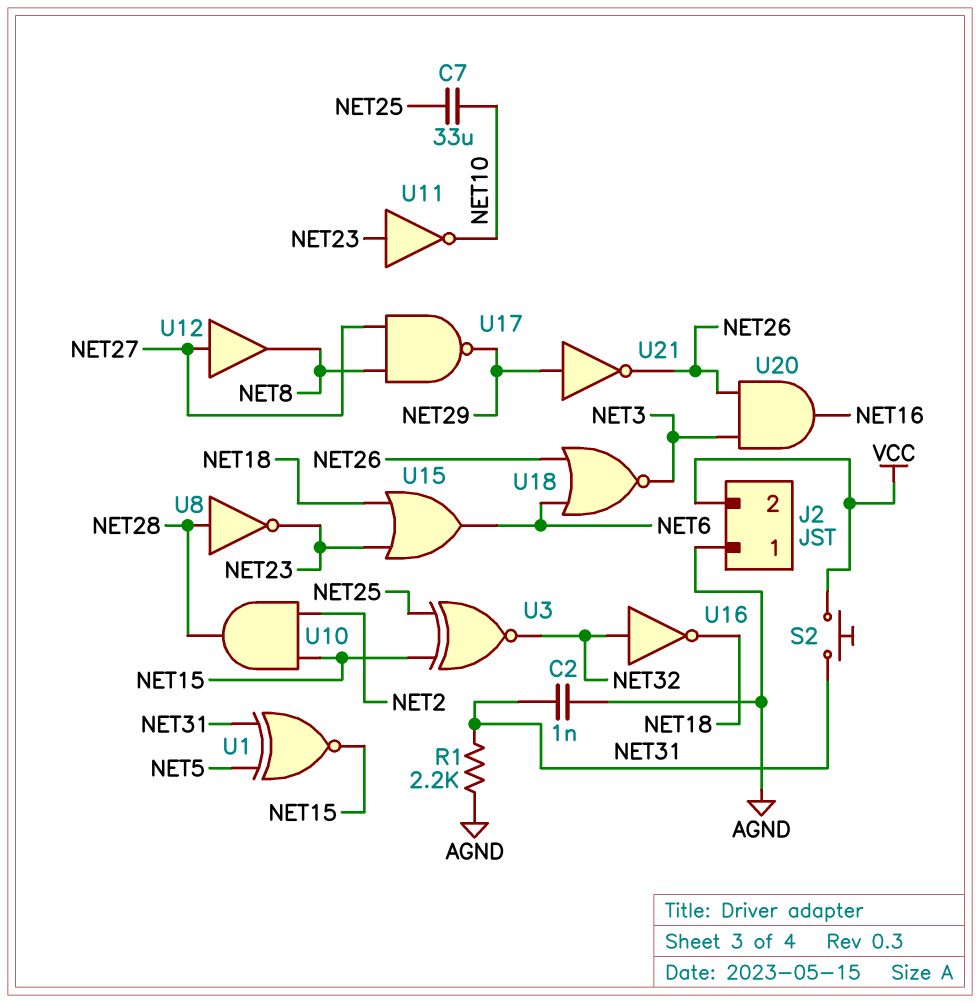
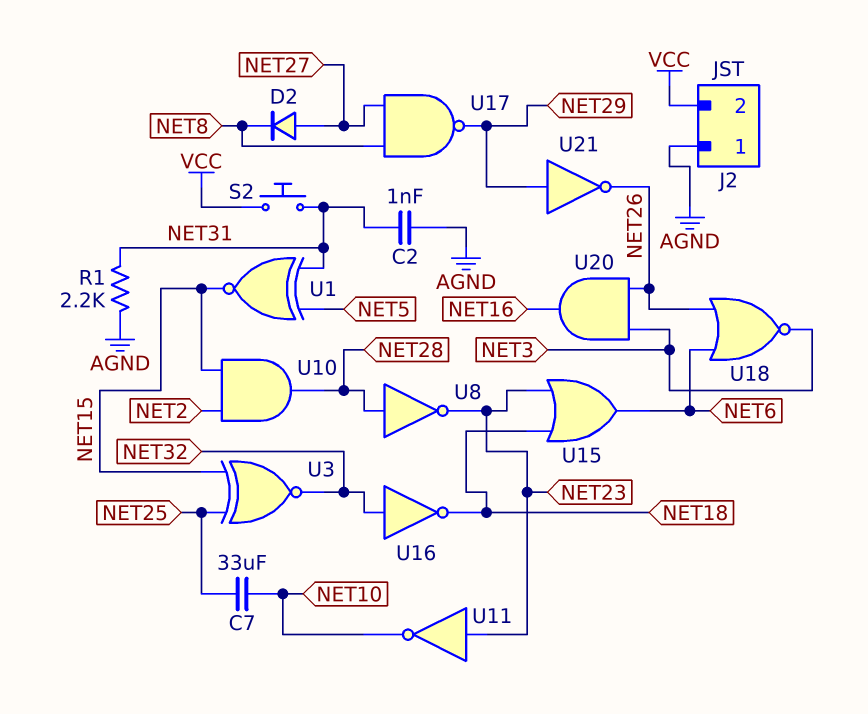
D2: none -> diode (A NET27, K NET8)
U12: buffer (in NET27, out NET8) -> none

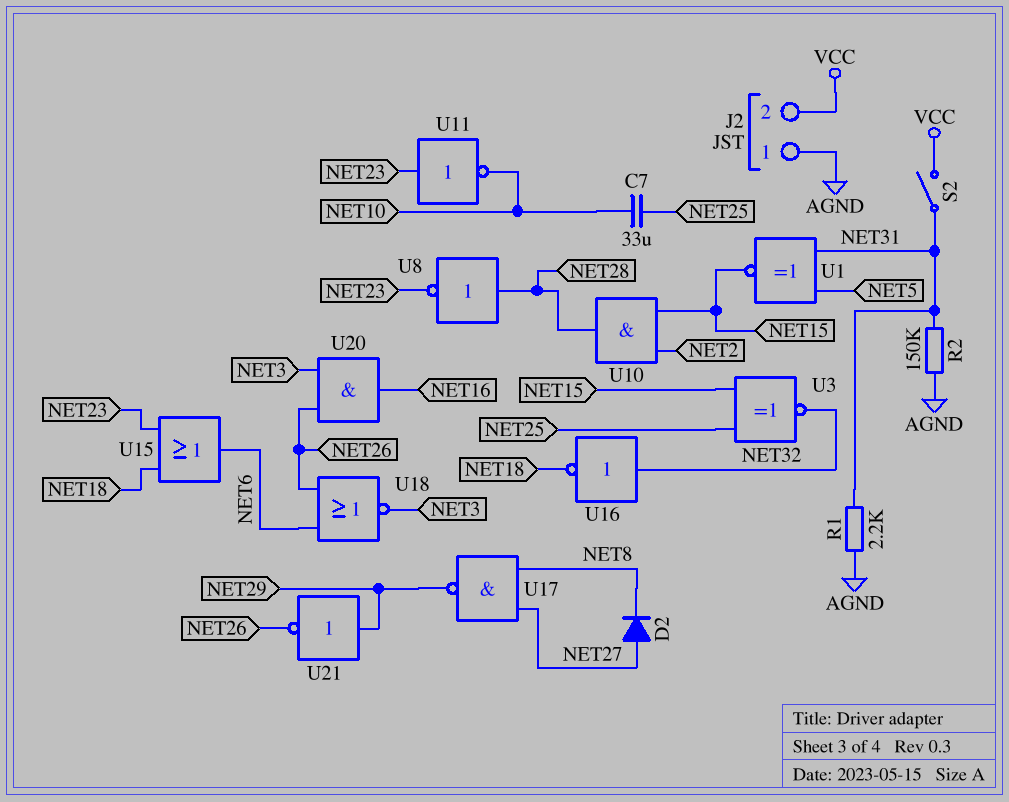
C2: 1nF (AGND, NET31) -> none
R2: none -> 150k (AGND, NET31)
S2: button (NET31, VCC) -> switch (NET31, VCC)

